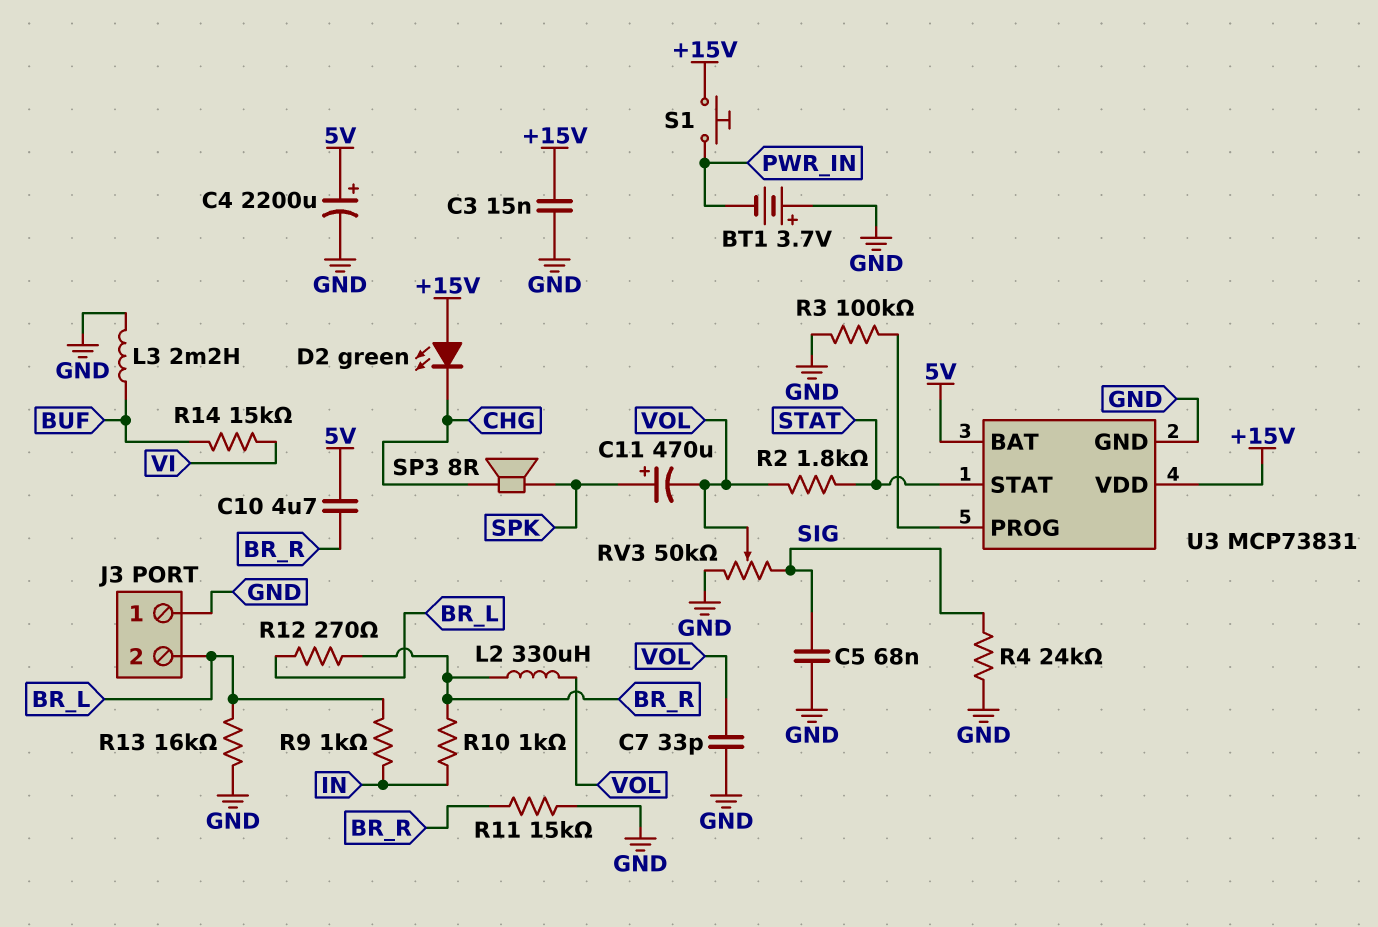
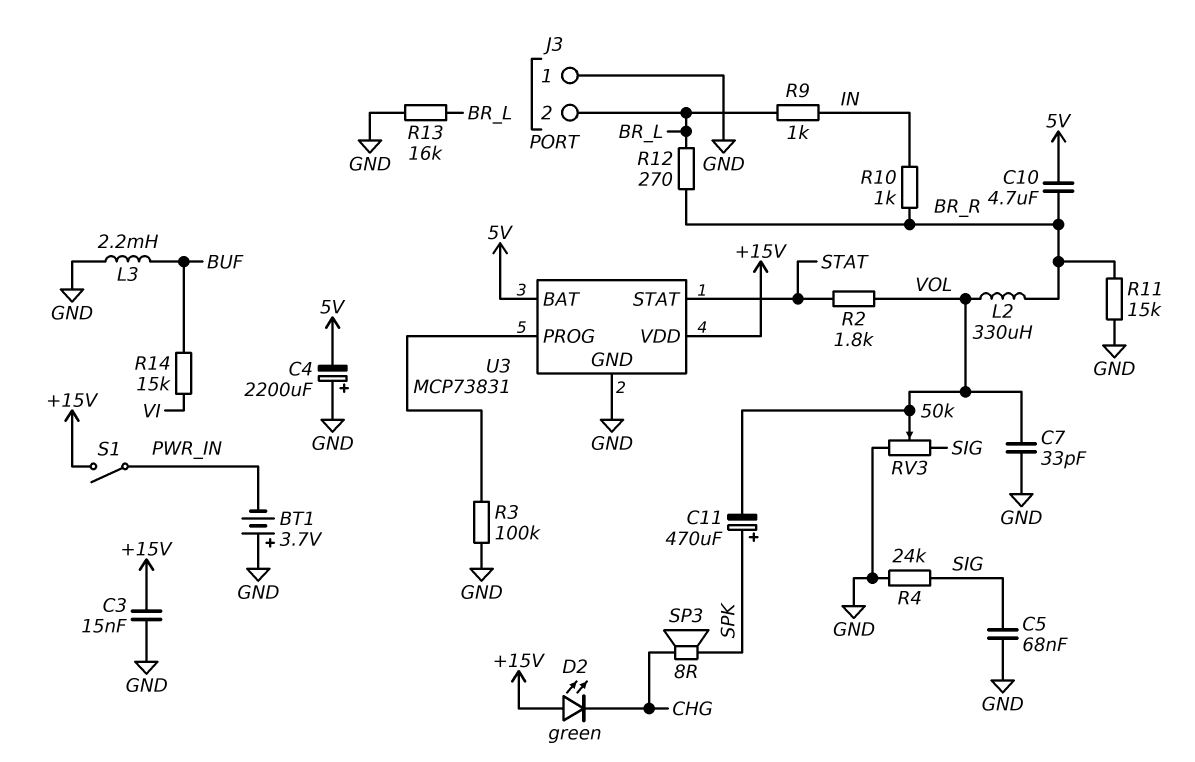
C4: 2200uF (plus 5V, minus GND) -> 2200uF (plus GND, minus 5V)
S1: button (+15V, PWR_IN) -> switch (+15V, PWR_IN)

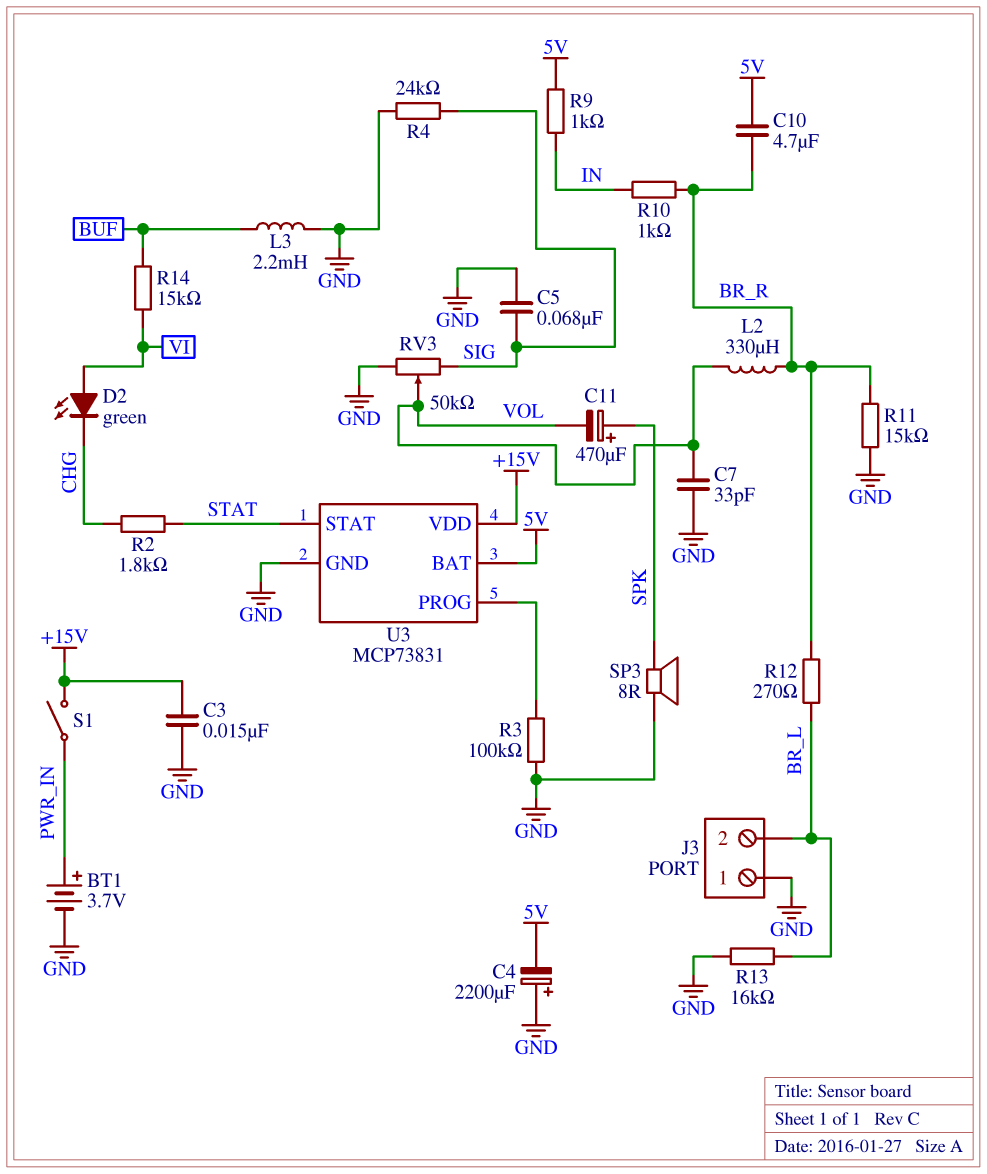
BT1: 3.7V (plus GND, minus PWR_IN) -> 3.7V (plus PWR_IN, minus GND)
D2: LED green (A +15V, K CHG) -> LED green (A VI, K CHG)
R2: 1.8k (STAT, VOL) -> 1.8k (CHG, STAT)
R9: 1k (BR_L, IN) -> 1k (5V, IN)
SP3: speaker 8R (CHG, SPK) -> speaker 8R (GND, SPK)

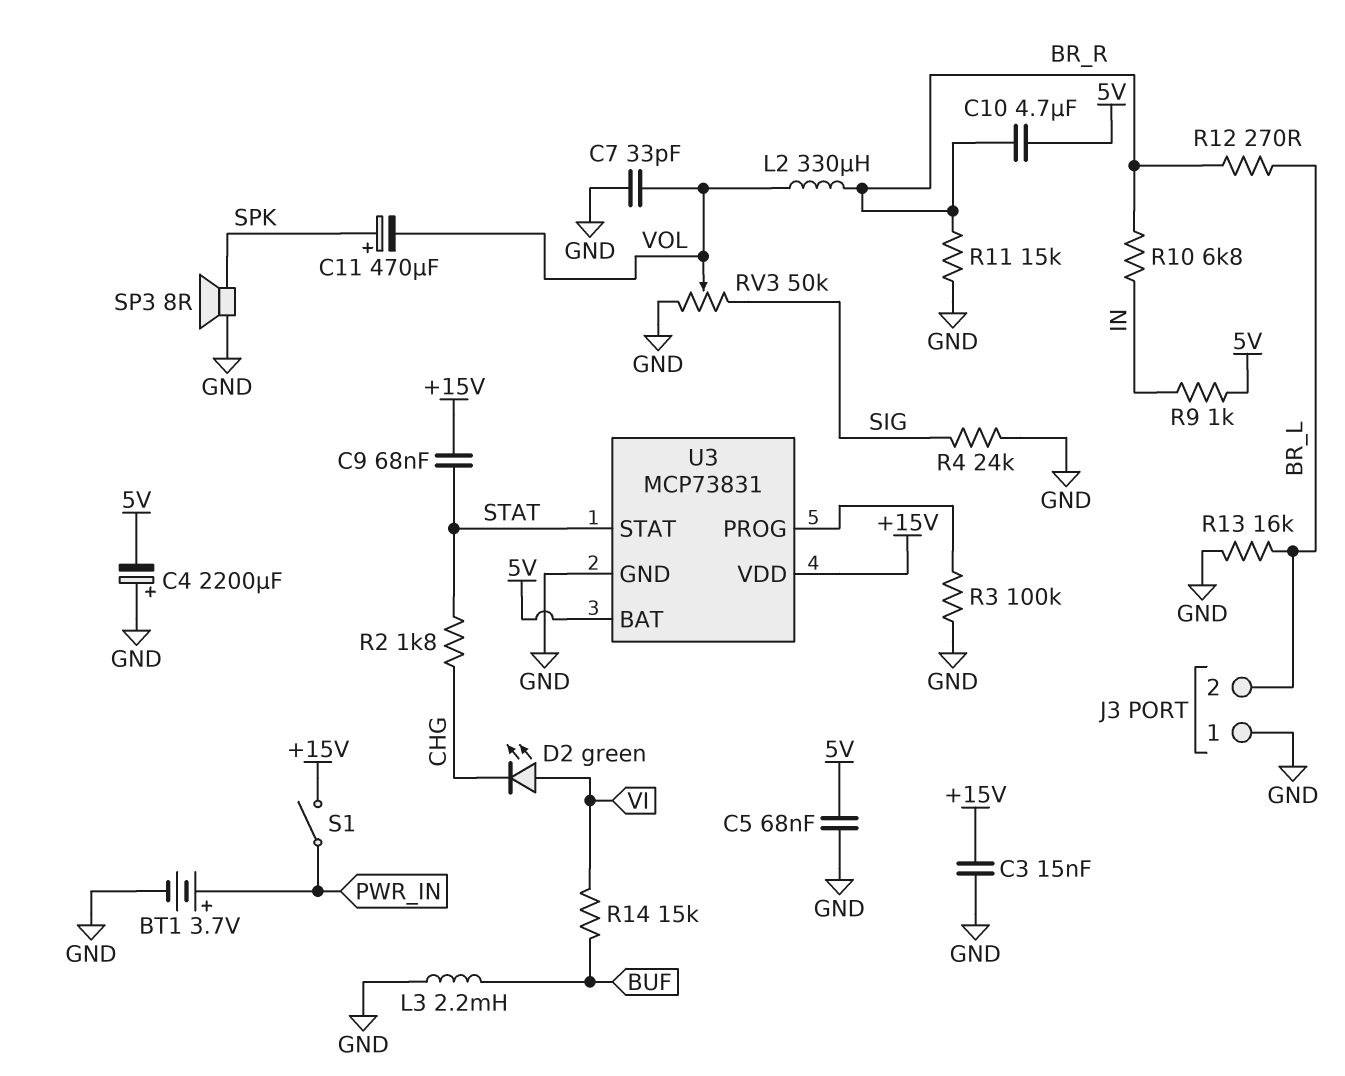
C5: 68nF (GND, SIG) -> 68nF (5V, GND)
C9: none -> 68nF (+15V, STAT)
R10: 1k (BR_R, IN) -> 6.8k (BR_R, IN)

